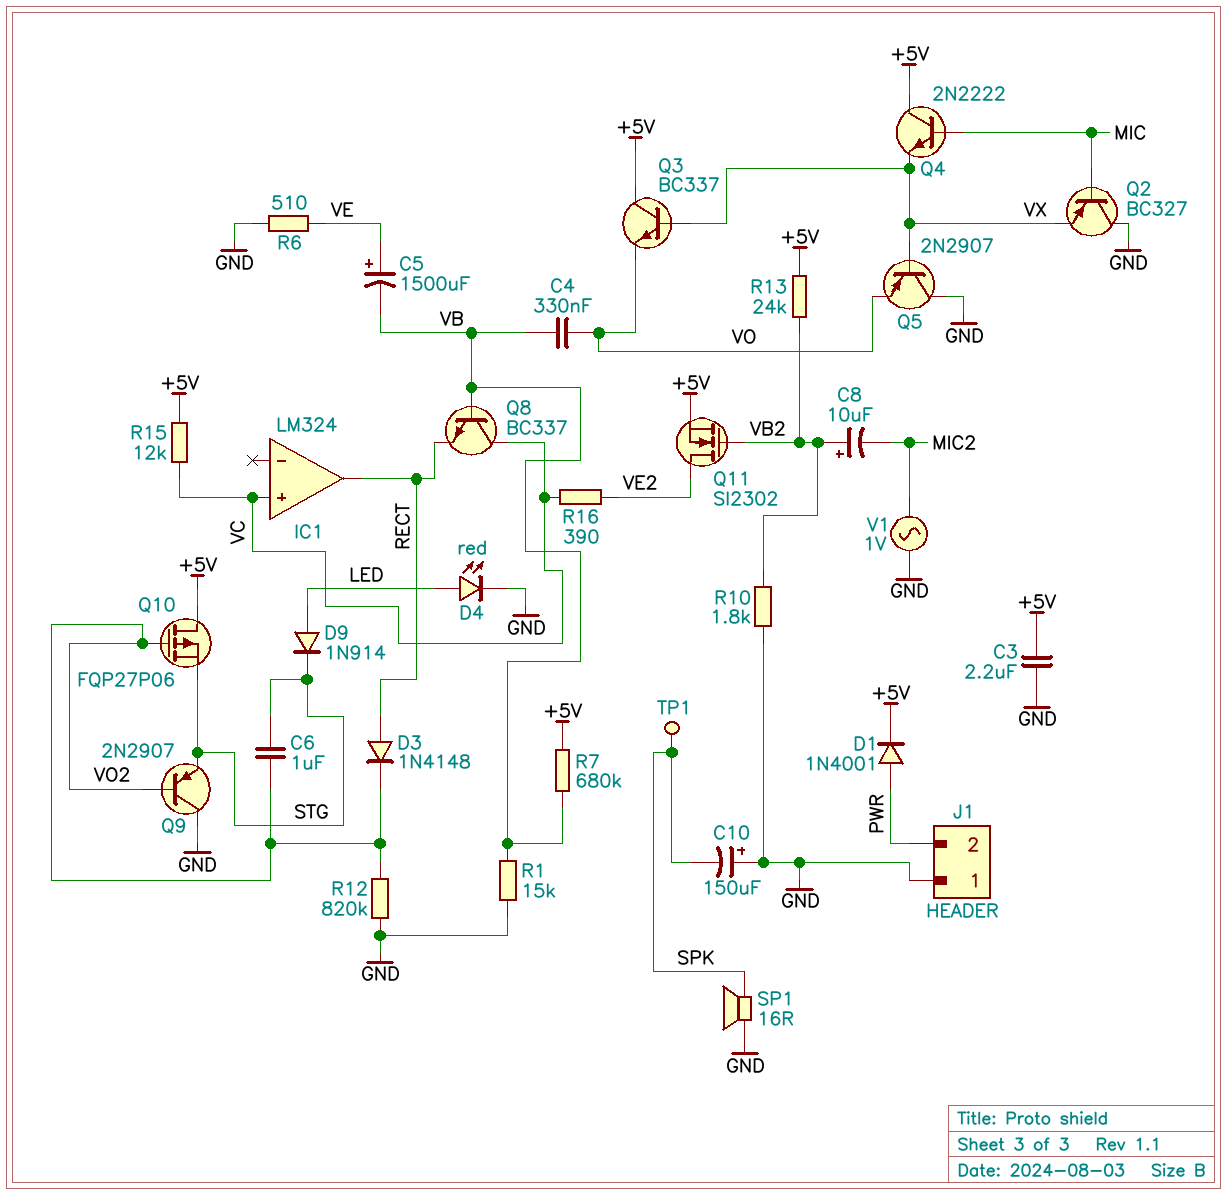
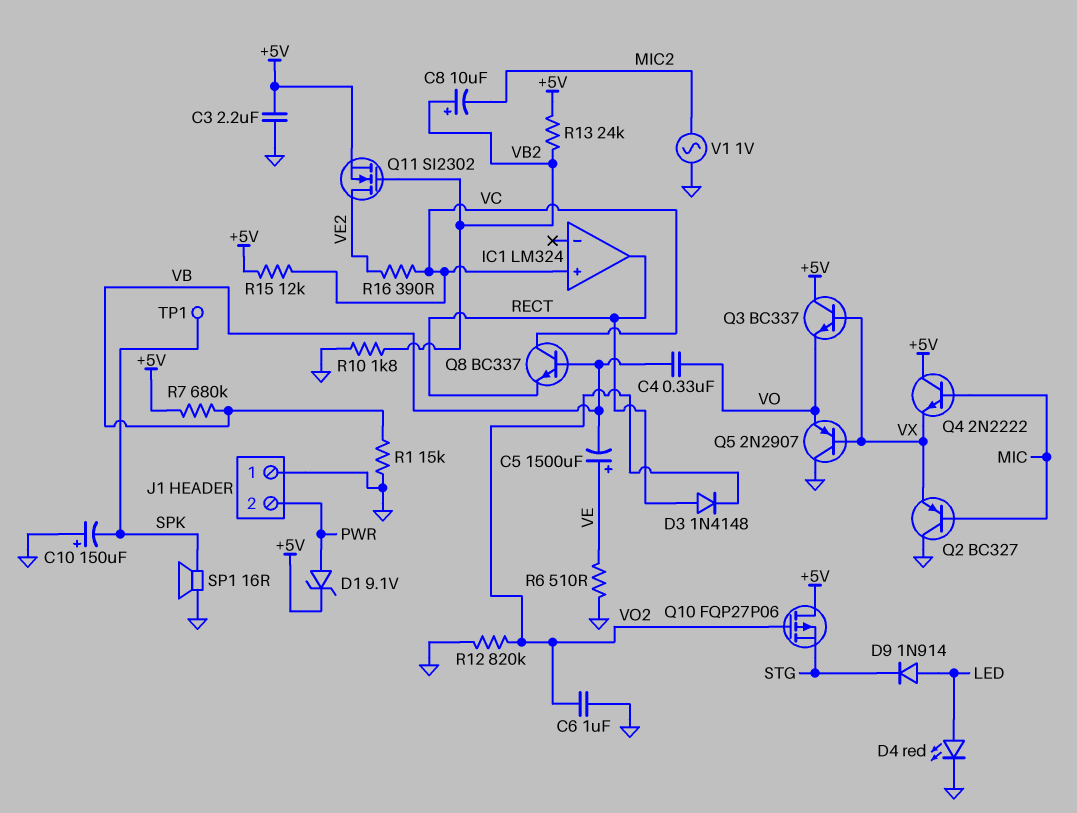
C6: 1uF (STG, VO2) -> 1uF (GND, VO2)
D1: diode 1N4001 (A PWR, K +5V) -> zener 9.1V (A PWR, K +5V)
Q9: PNP 2N2907 (B VO2, C GND, E STG) -> none

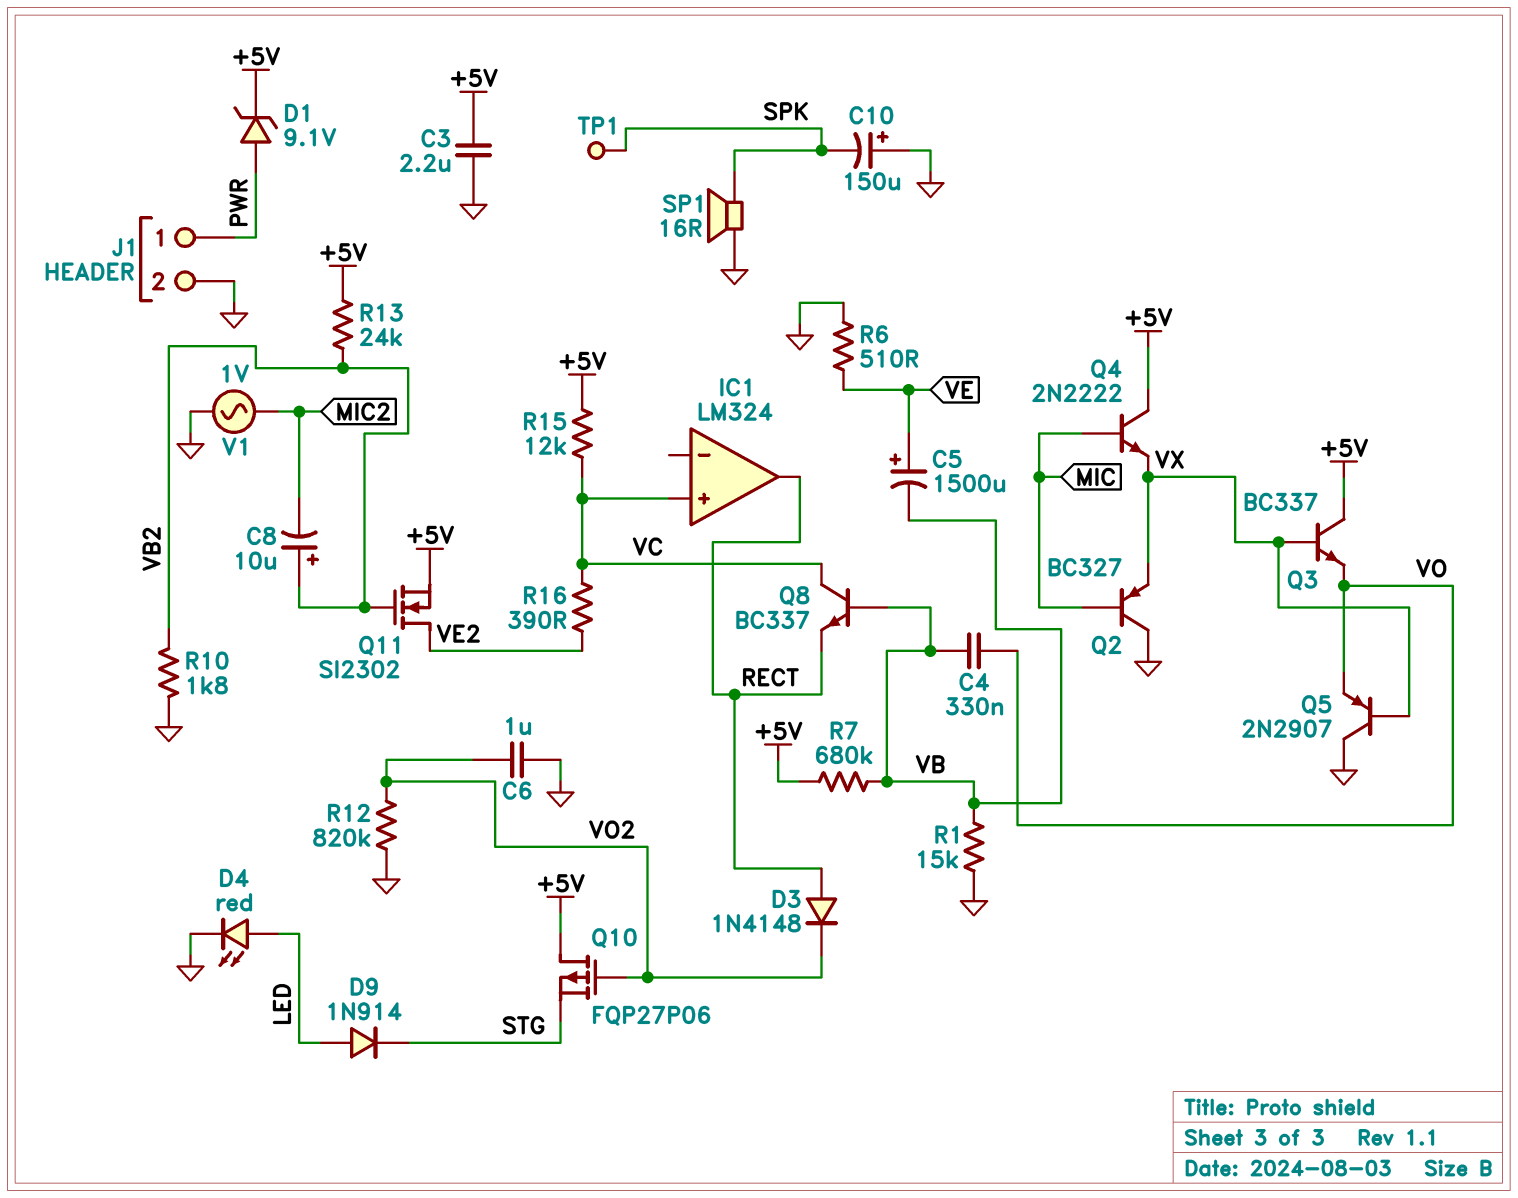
J1 pin 1: GND -> PWR
J1 pin 2: PWR -> GND

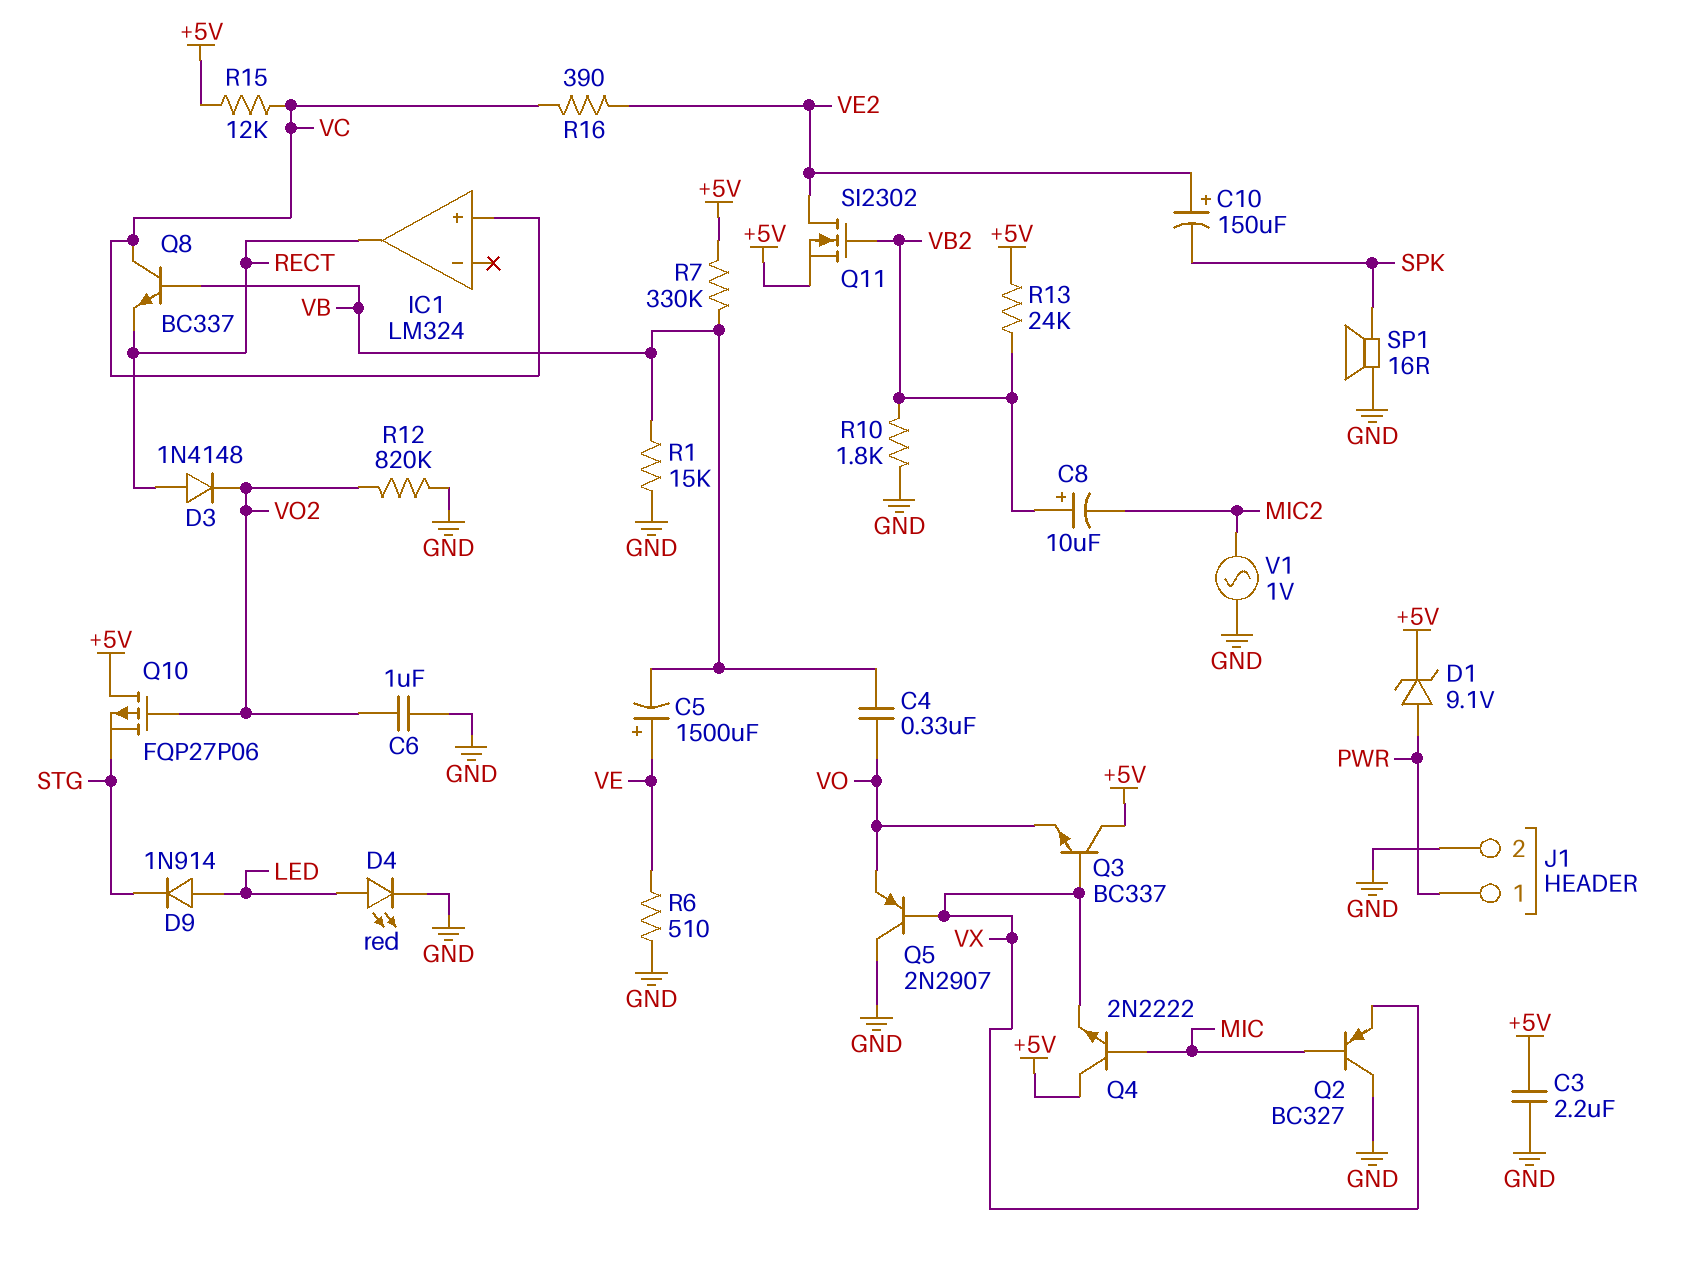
C10: 150uF (plus GND, minus SPK) -> 150uF (plus VE2, minus SPK)
R7: 680k (+5V, VB) -> 330k (+5V, VB)
TP1: test point (SPK) -> none

